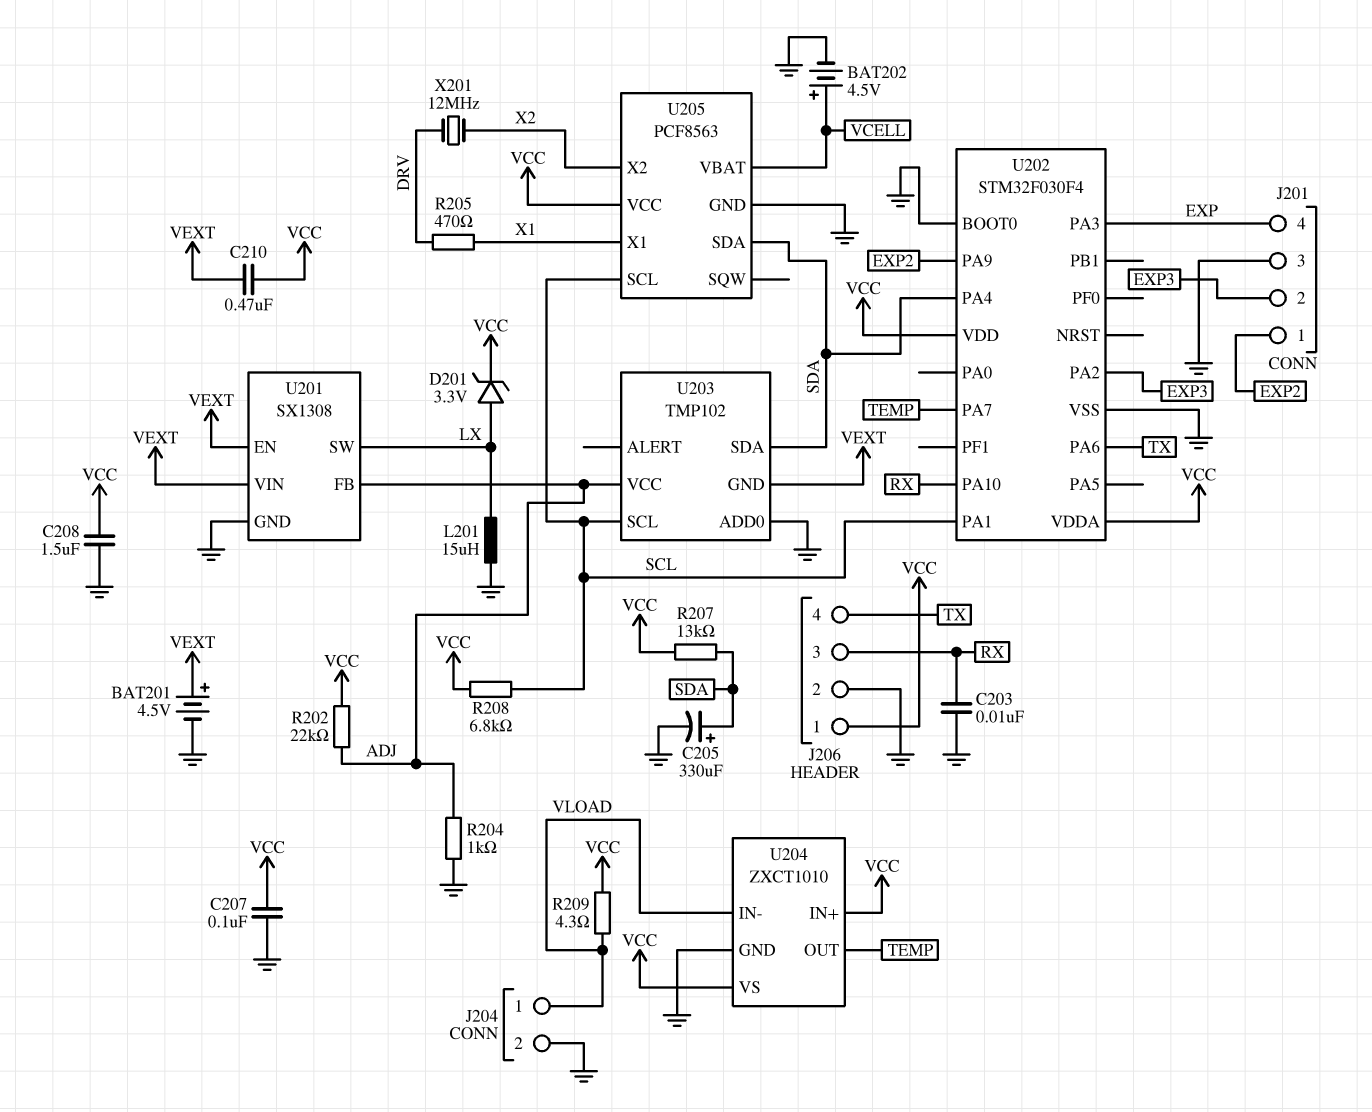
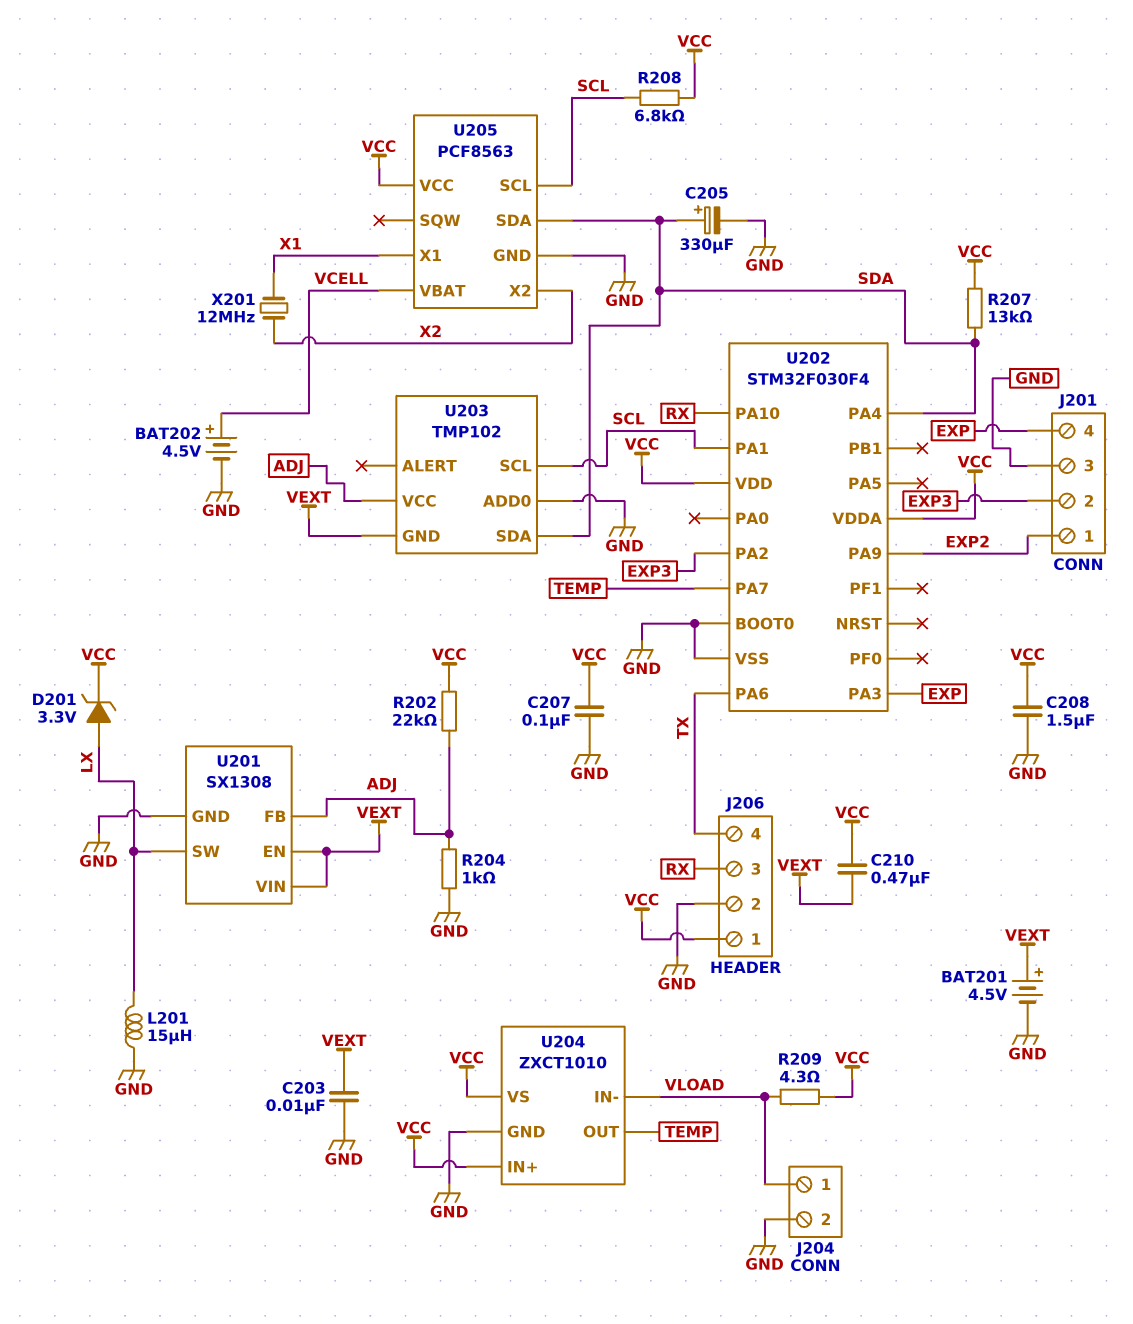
C203: 10nF (GND, RX) -> 10nF (GND, VEXT)
R205: 470 (DRV, X1) -> none
X201: 12MHz (DRV, X2) -> 12MHz (X1, X2)

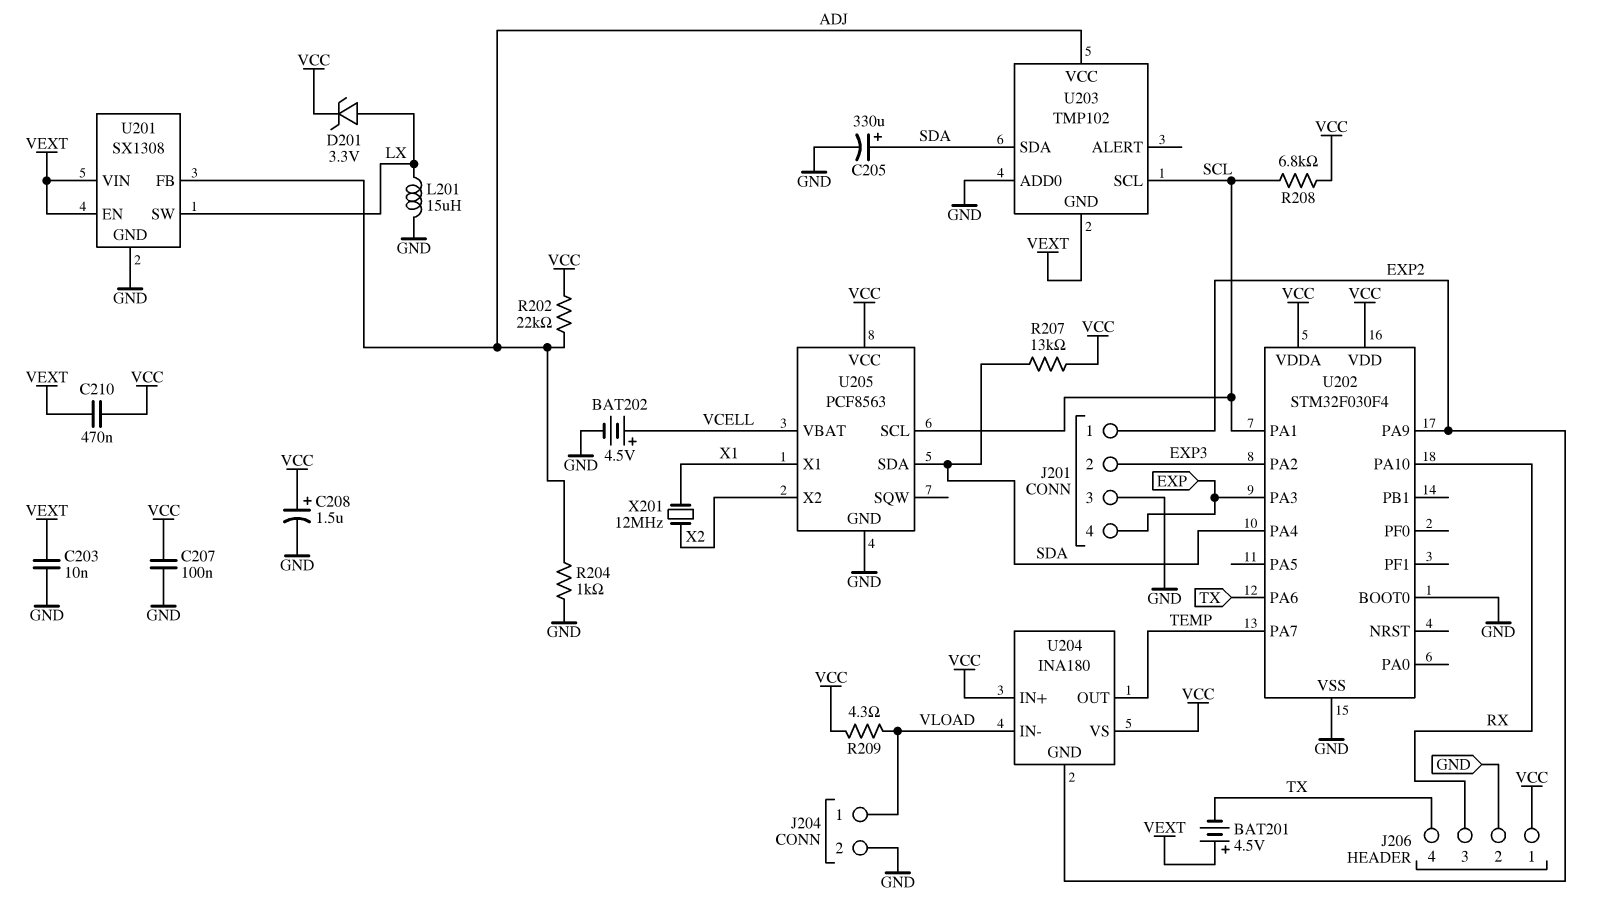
BAT201: 4.5V (plus VEXT, minus GND) -> 4.5V (plus VEXT, minus TX)
C208: 1.5uF (GND, VCC) -> 1.5uF (plus VCC, minus GND)
U204: ZXCT1010 -> INA180
U204 pin GND: GND -> EXP2

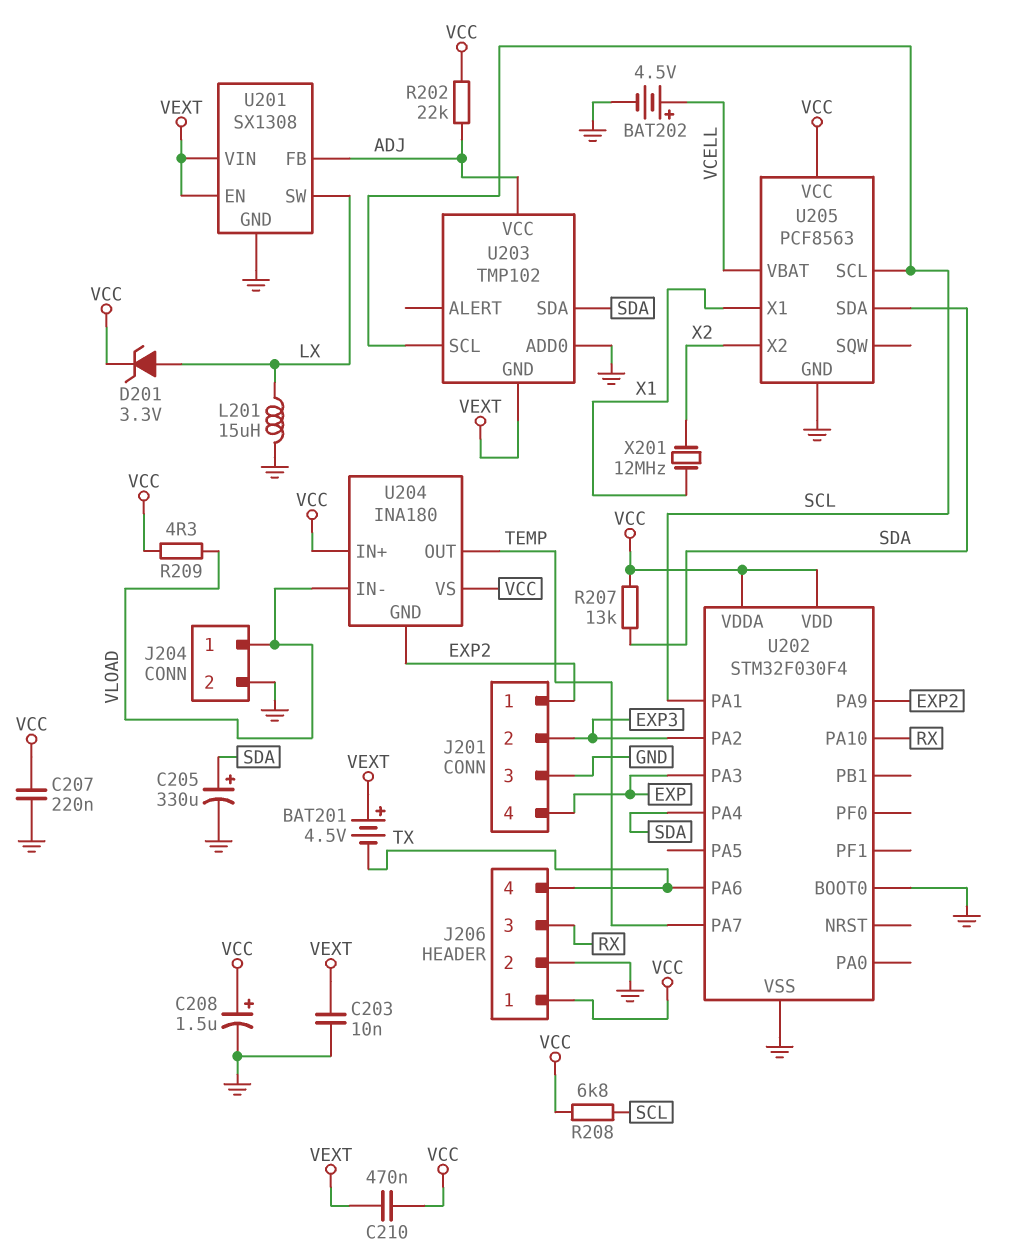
C207: 100nF (GND, VCC) -> 220nF (GND, VCC)
R204: 1k (ADJ, GND) -> none

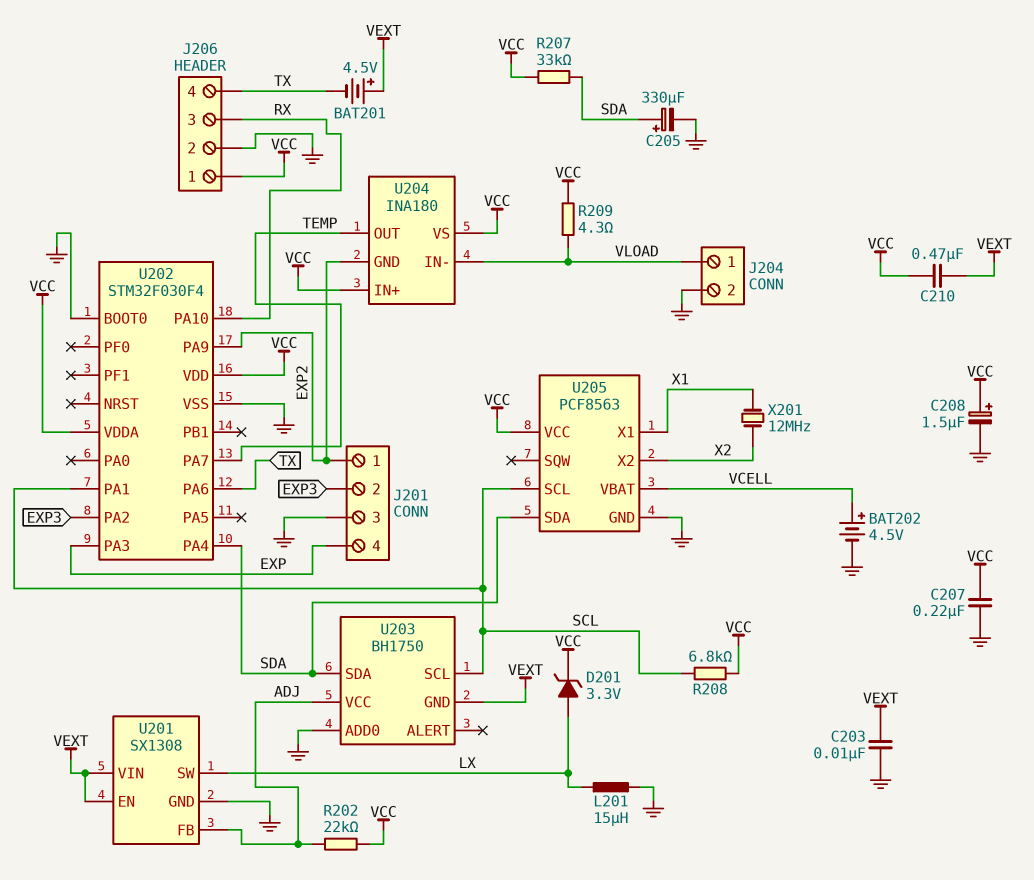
R207: 13k (SDA, VCC) -> 33k (SDA, VCC)
U203: TMP102 -> BH1750

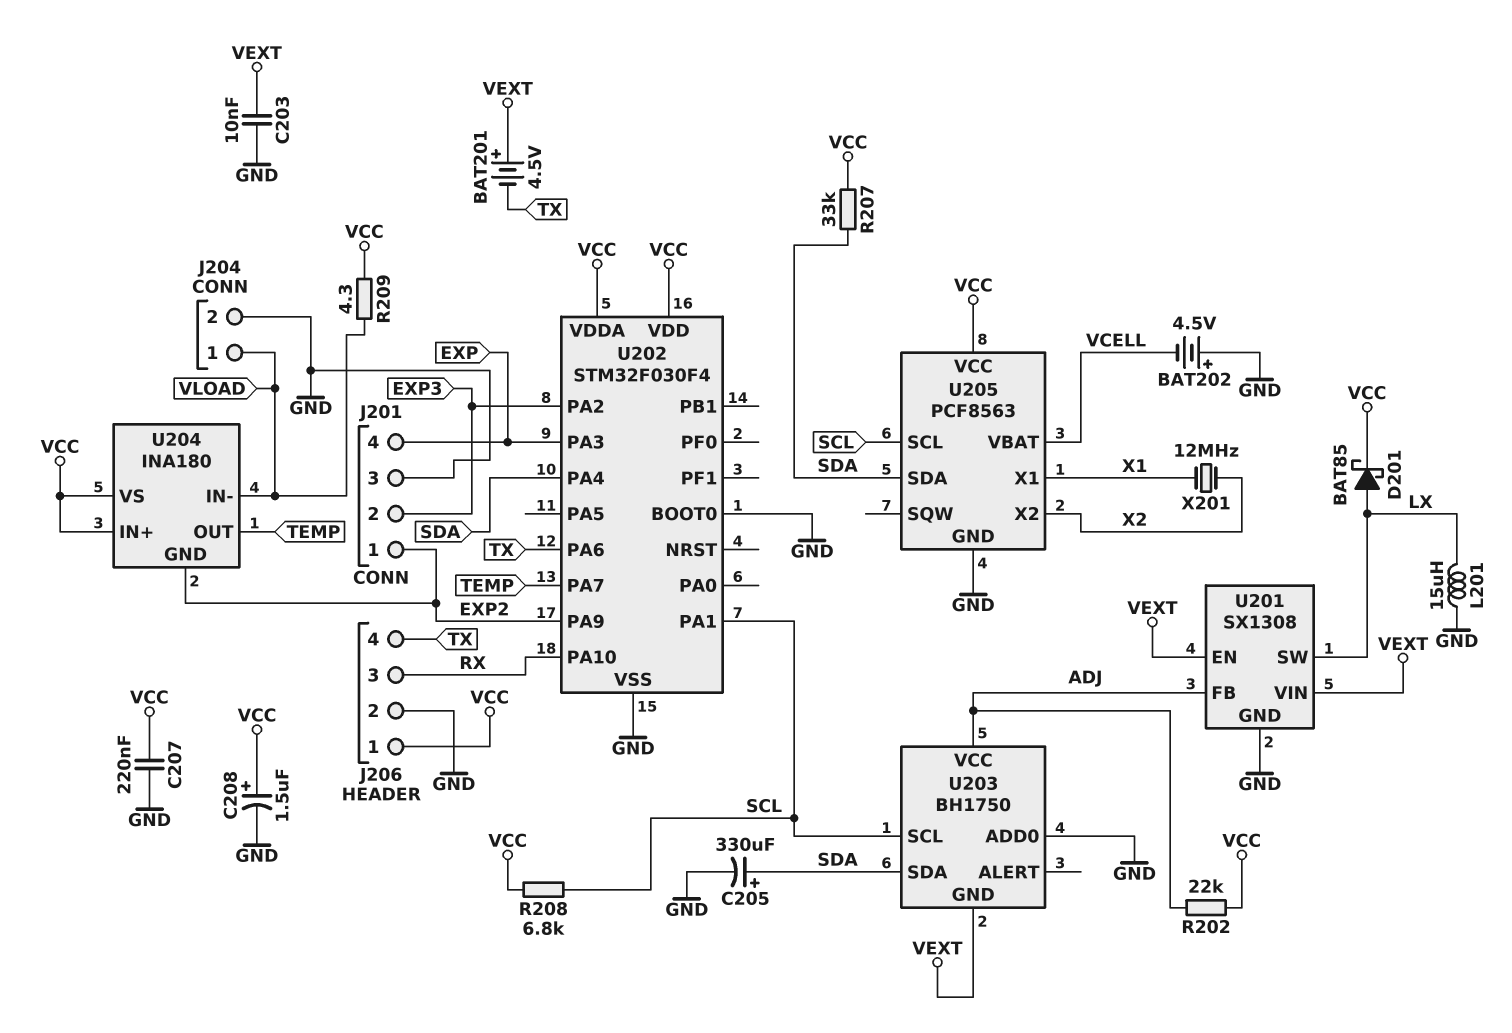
BAT202: 4.5V (plus VCELL, minus GND) -> 4.5V (plus GND, minus VCELL)
C210: 470nF (VCC, VEXT) -> none
D201: zener 3.3V (A LX, K VCC) -> schottky BAT85 (A LX, K VCC)

